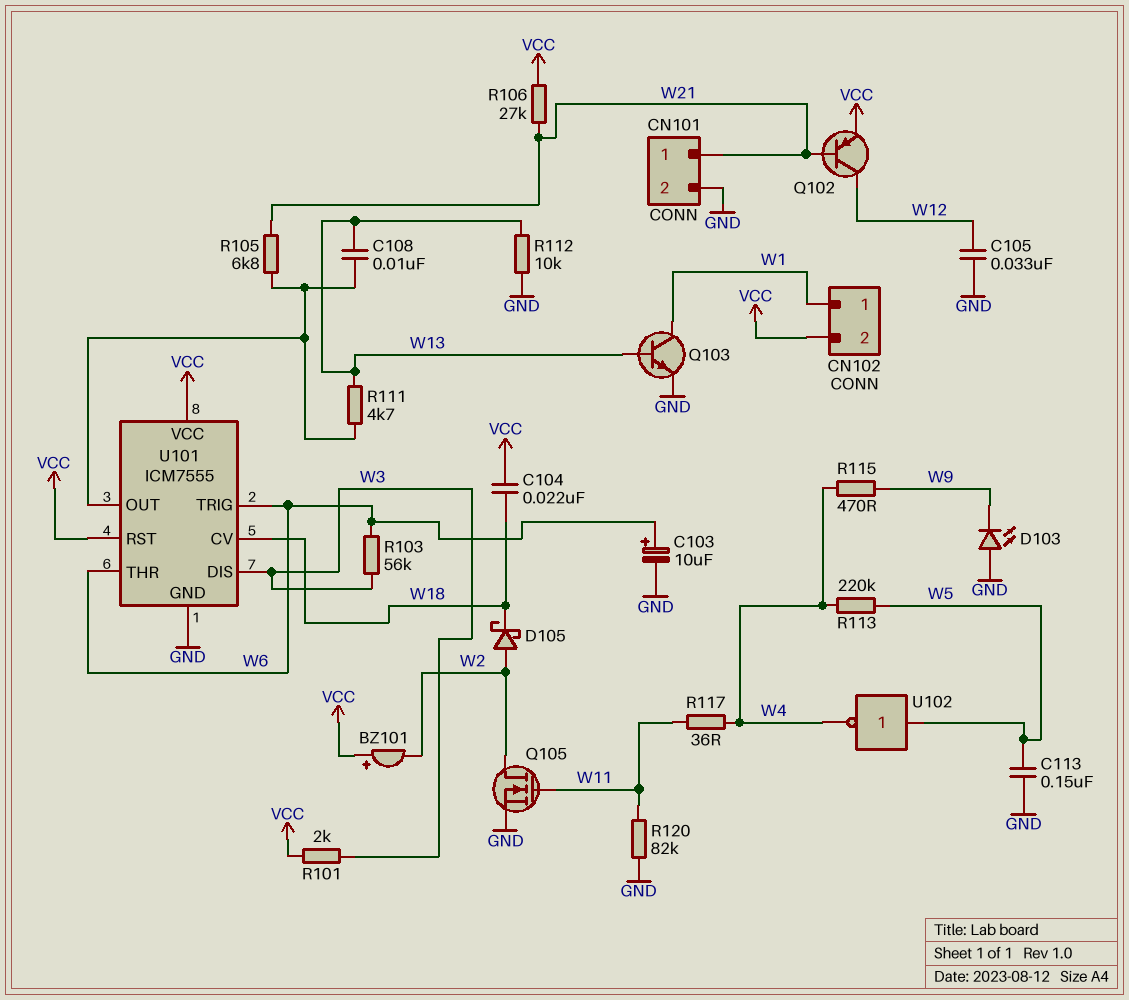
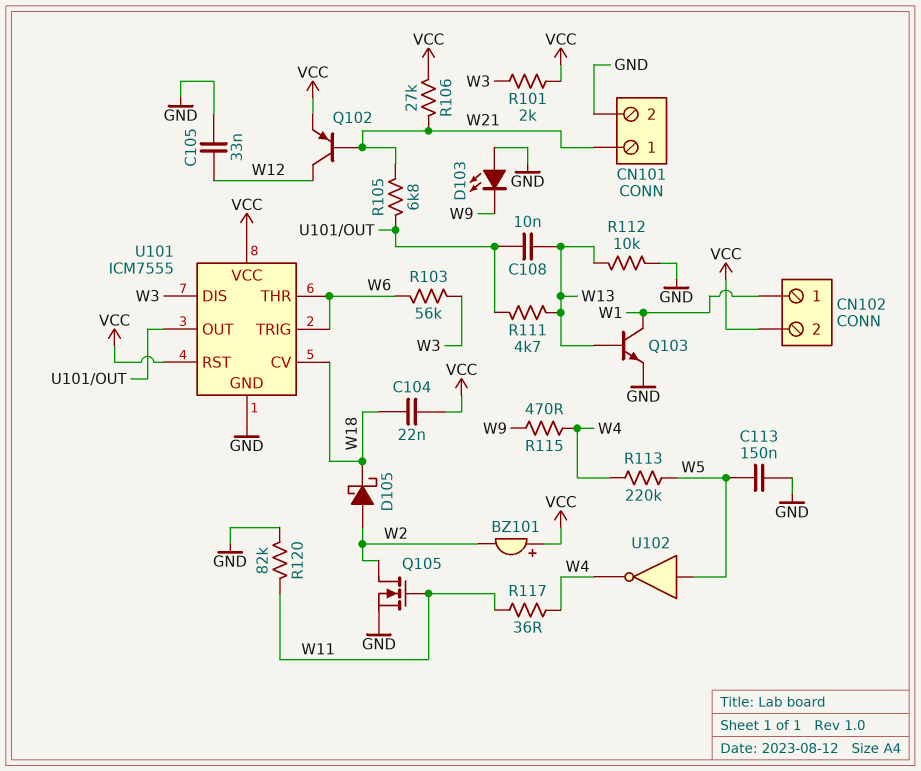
C103: 10uF (plus W6, minus GND) -> none

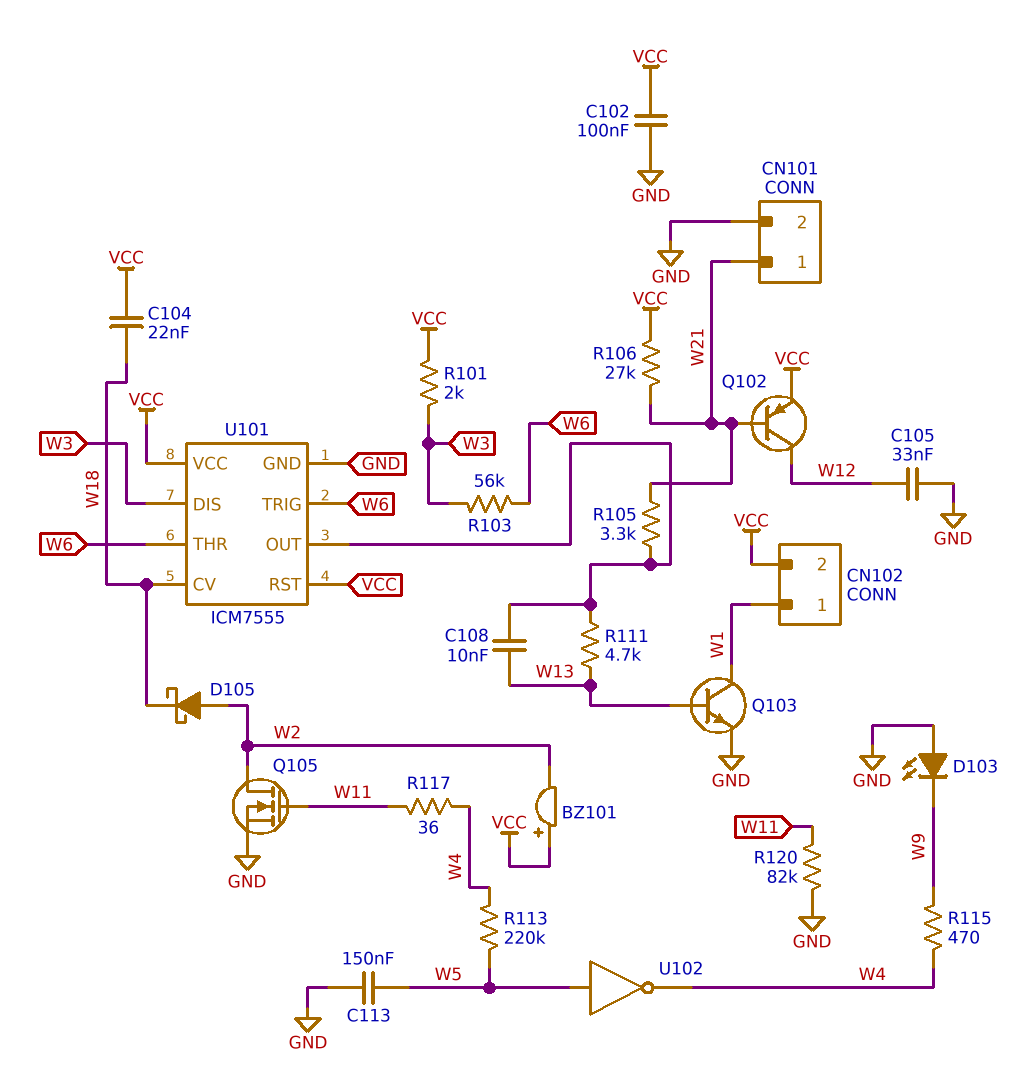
C102: none -> 100nF (GND, VCC)
R105: 6.8k (U101/OUT, W21) -> 3.3k (U101/OUT, W21)
R112: 10k (GND, W13) -> none

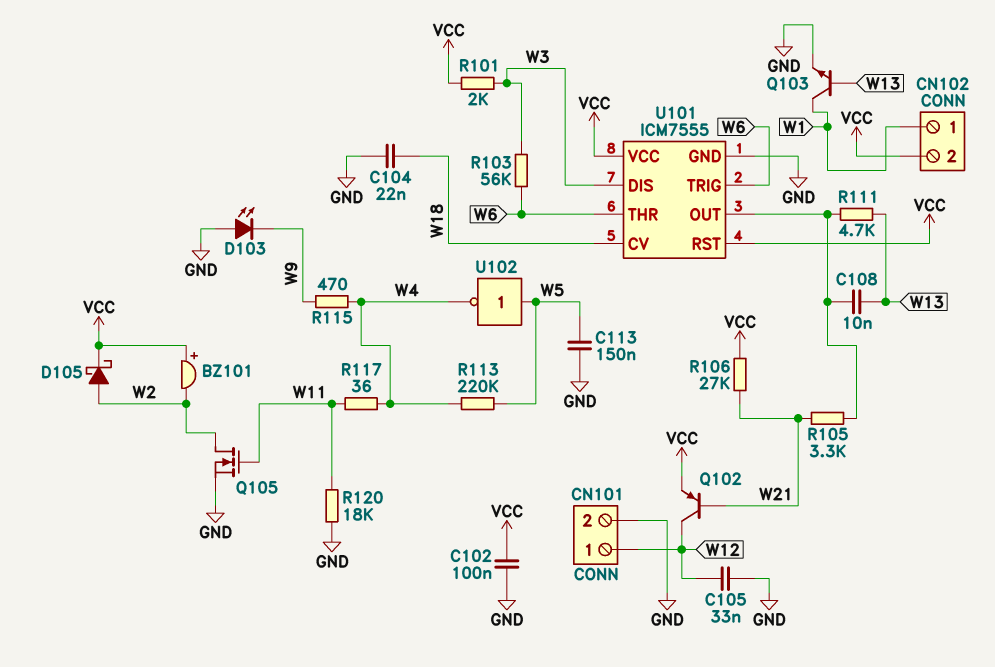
C104: 22nF (VCC, W18) -> 22nF (GND, W18)
CN101 pin 1: W21 -> W12
D105: schottky (A W2, K W18) -> schottky (A W2, K VCC)
R120: 82k (GND, W11) -> 18k (GND, W11)

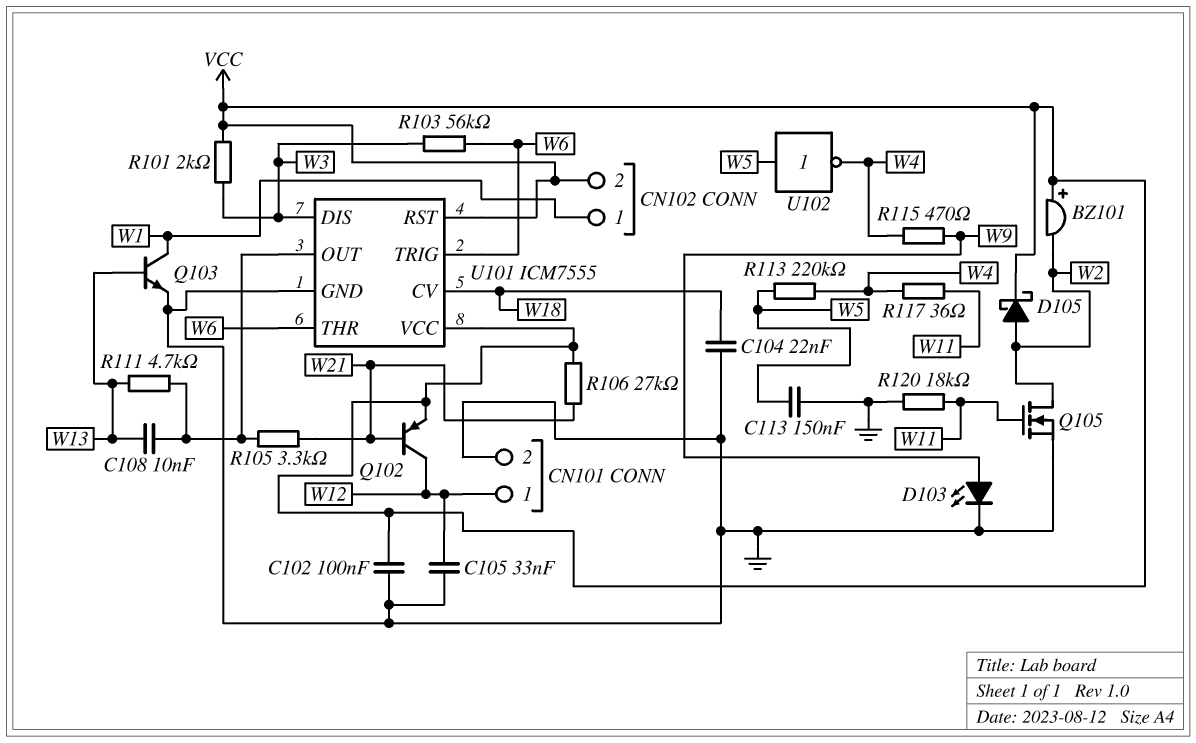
D103: LED (A GND, K W9) -> LED (A W9, K GND)

